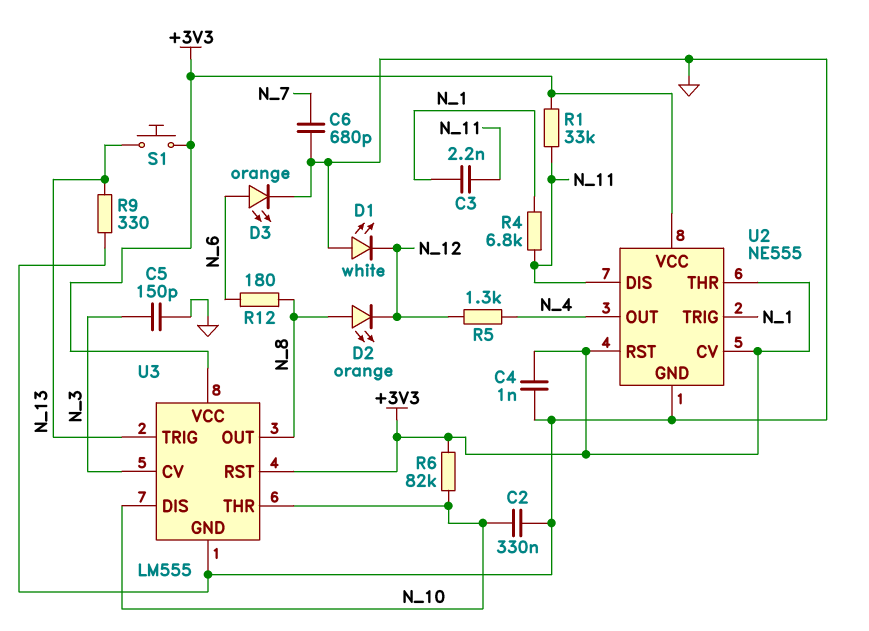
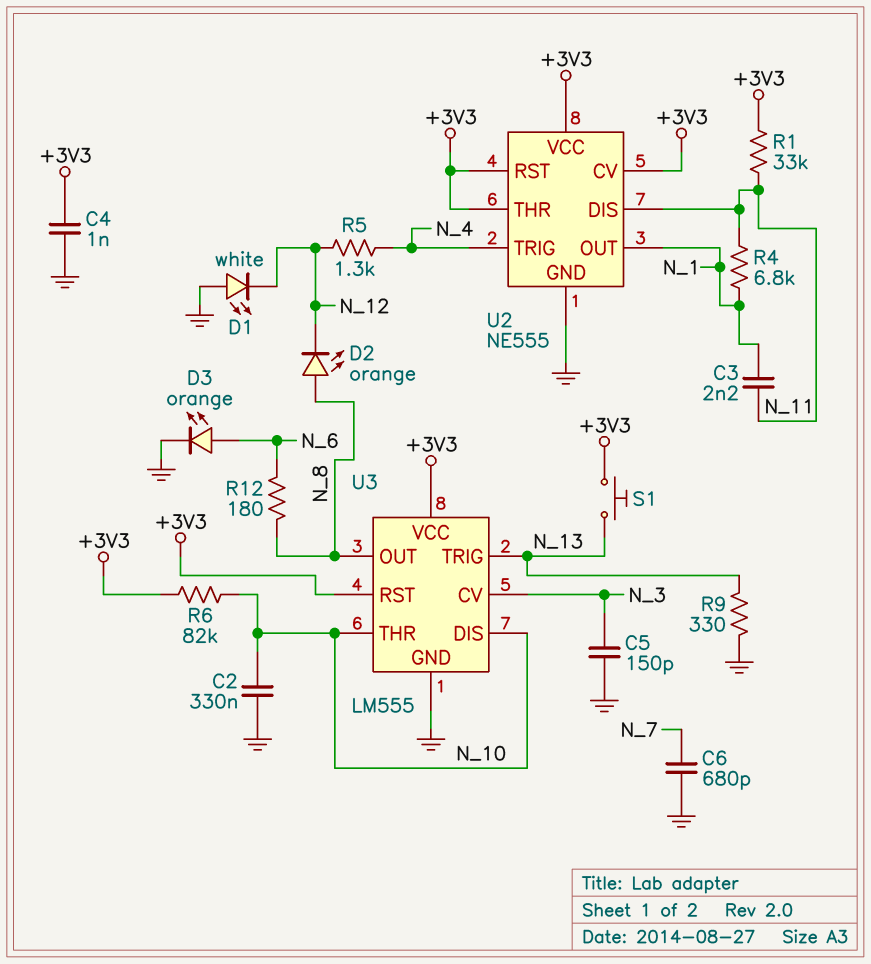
U2 pin OUT: N_4 -> N_1
U2 pin TRIG: N_1 -> N_4

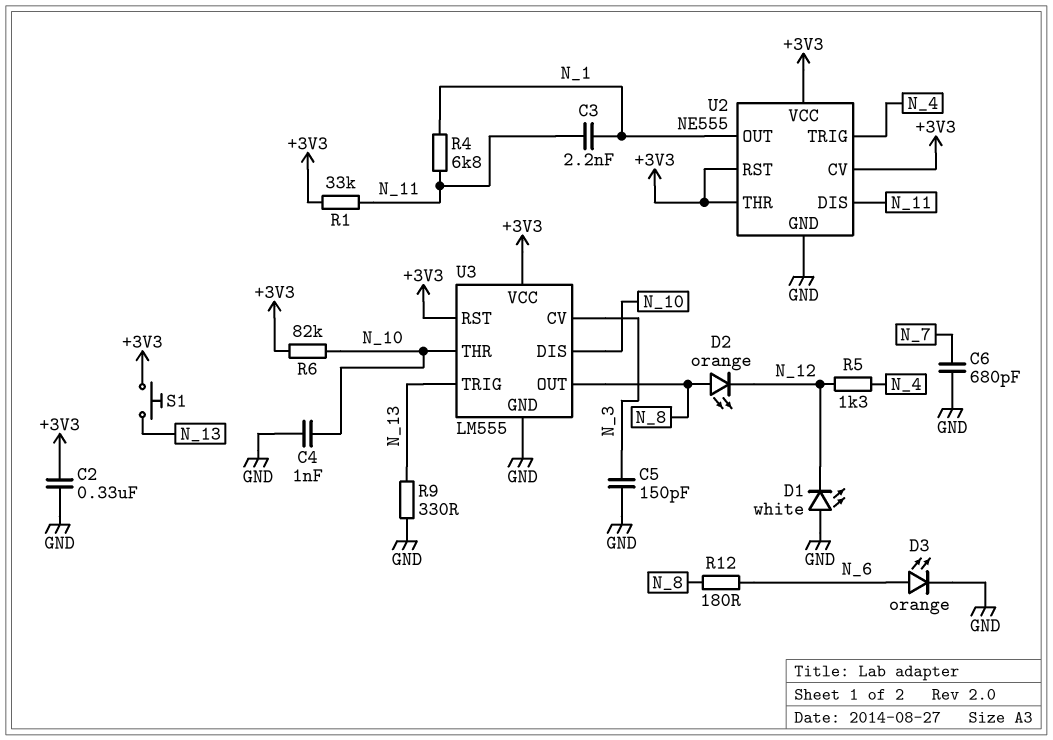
C2: 330nF (GND, N_10) -> 330nF (+3V3, GND)
C4: 1nF (+3V3, GND) -> 1nF (GND, N_10)

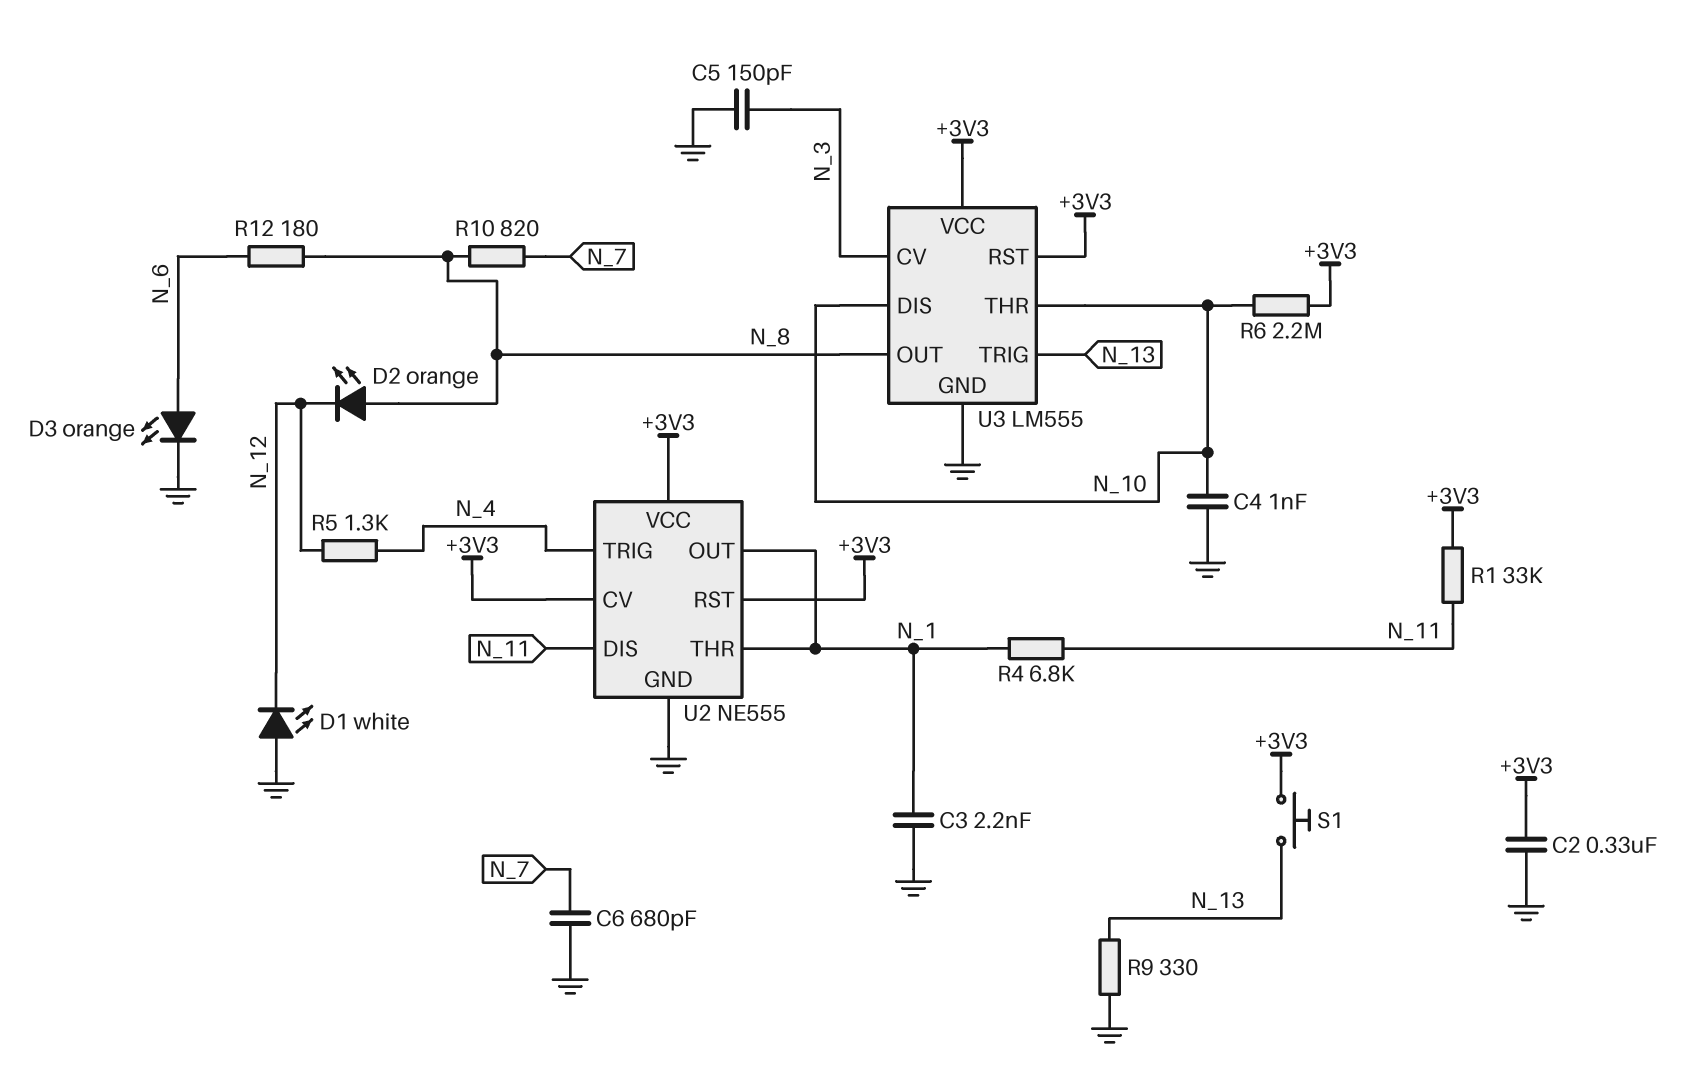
C3: 2.2nF (N_1, N_11) -> 2.2nF (GND, N_1)
R6: 82k (+3V3, N_10) -> 2.2M (+3V3, N_10)
R10: none -> 820 (N_7, N_8)
U2 pin THR: +3V3 -> N_1

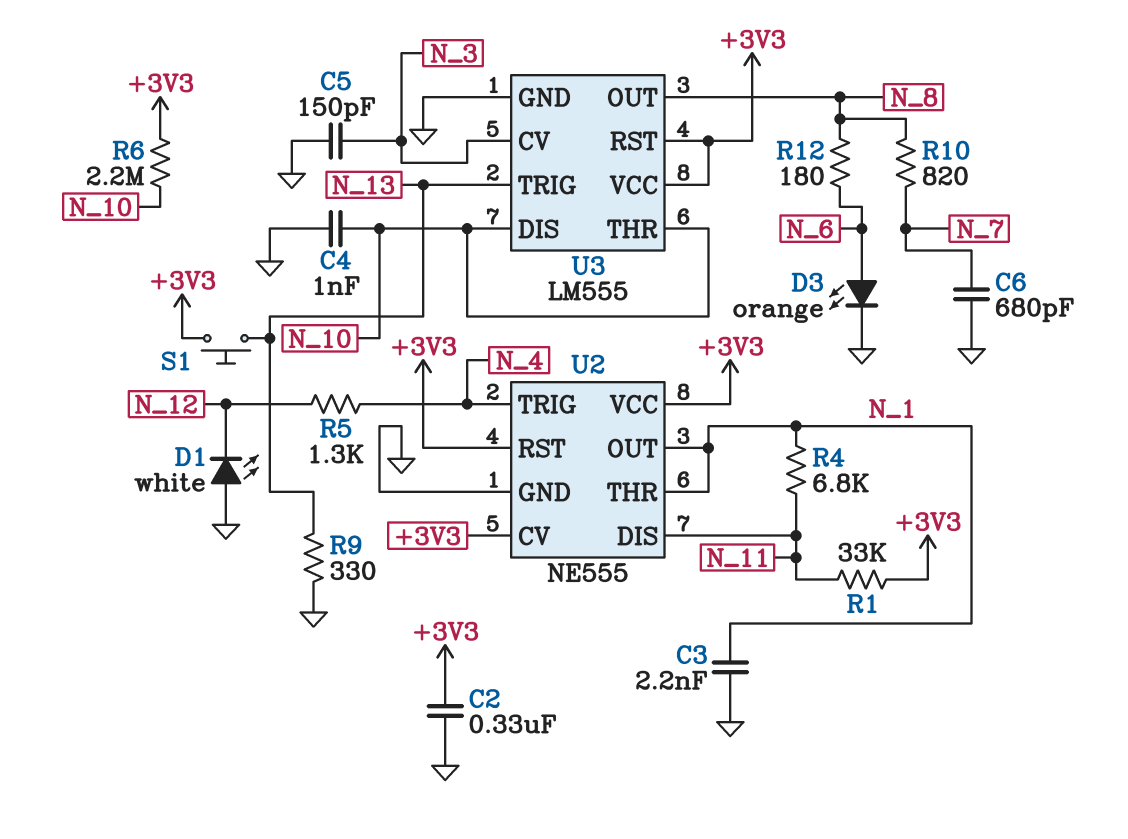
D2: LED orange (A N_8, K N_12) -> none

